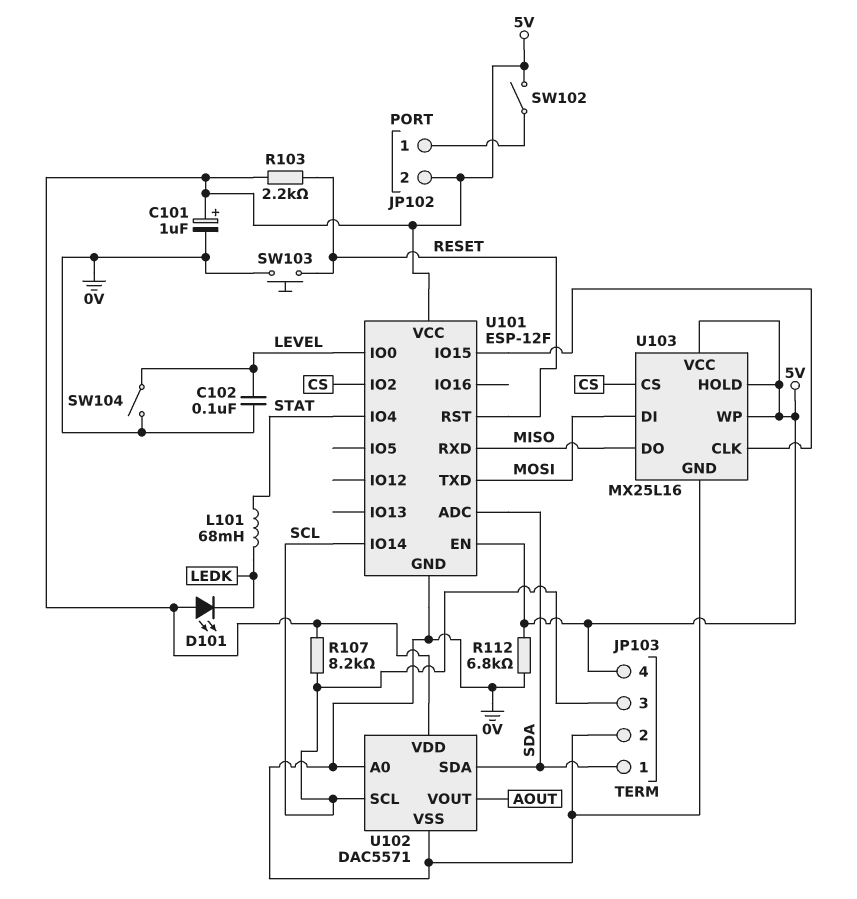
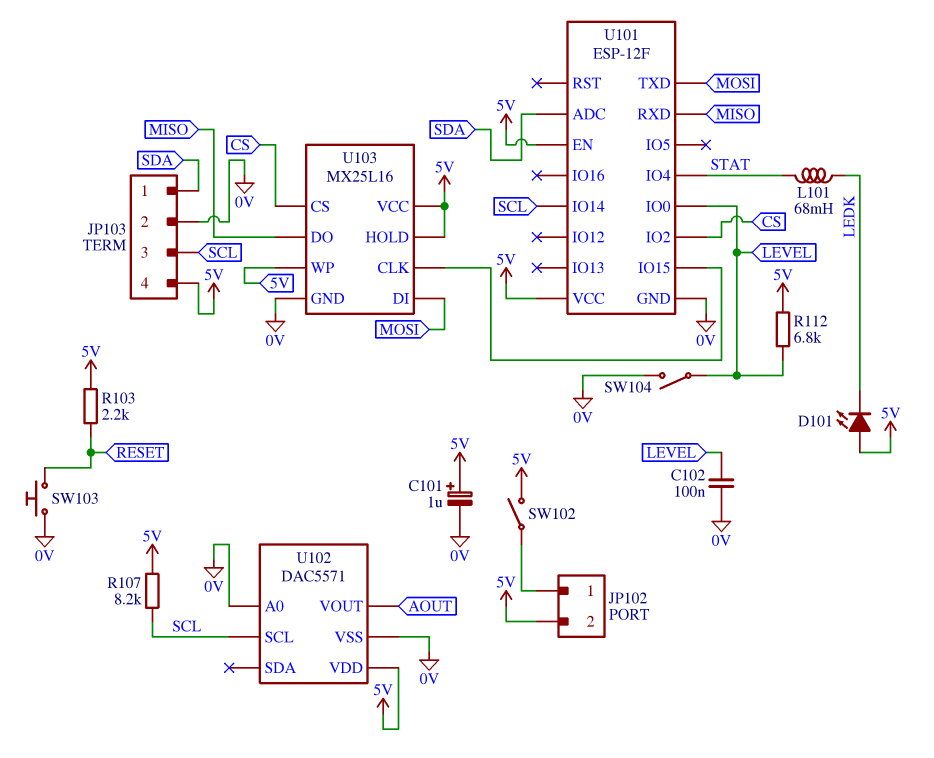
R112: 6.8k (0V, 5V) -> 6.8k (5V, LEVEL)
U101 pin RST: RESET -> none
U102 pin SDA: SDA -> none

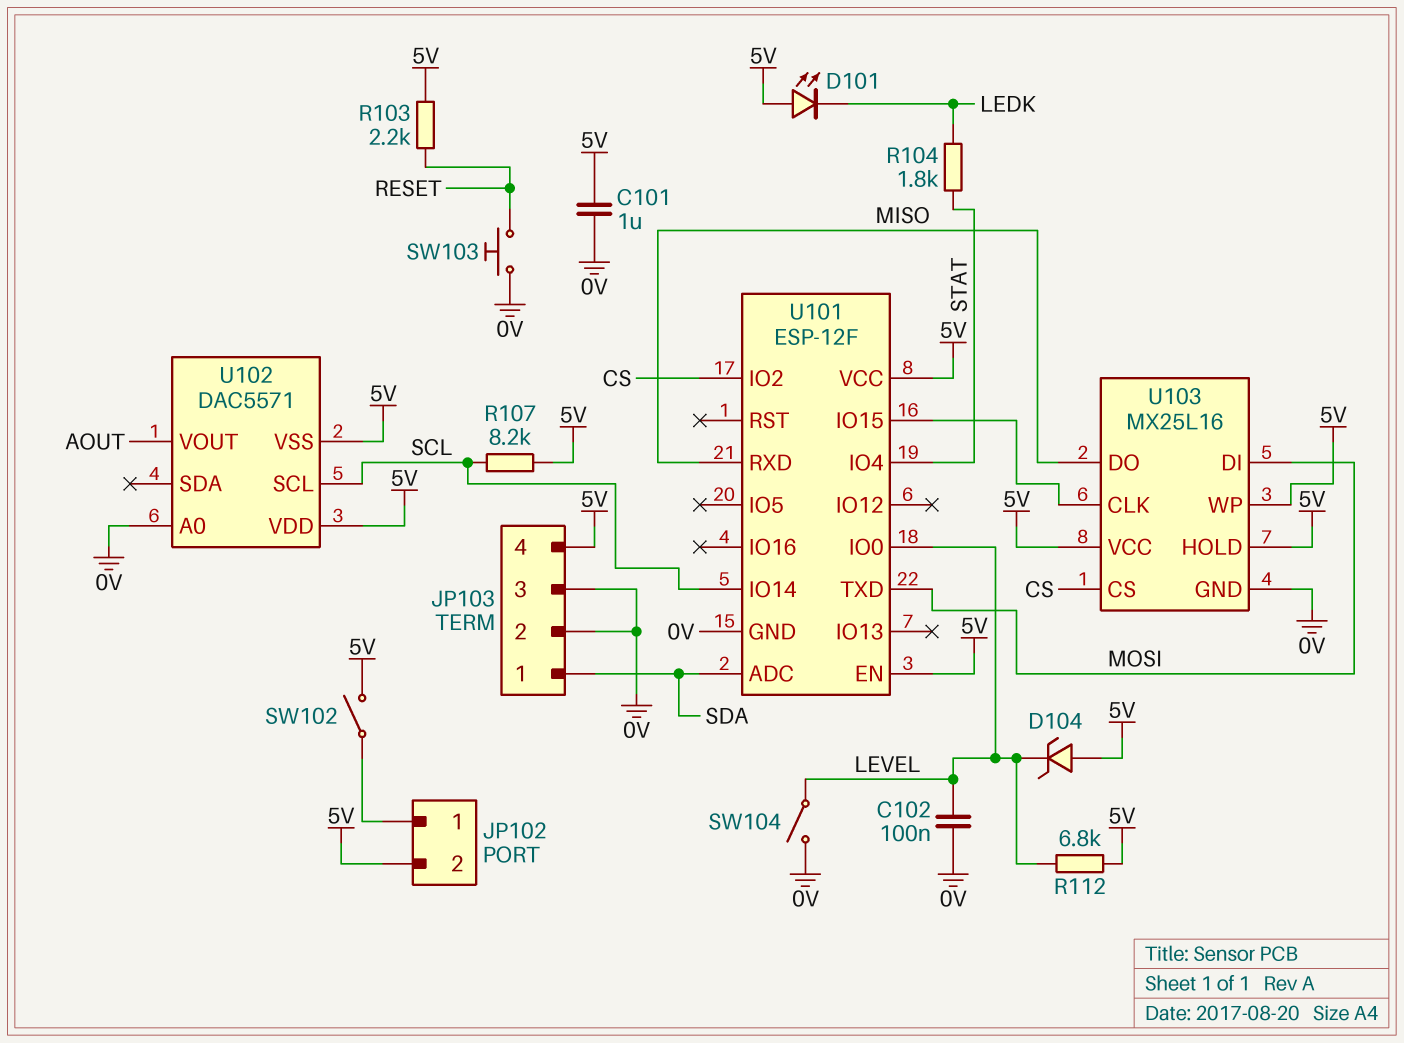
C101: 1uF (plus 5V, minus 0V) -> 1uF (0V, 5V)
D104: none -> zener (A 5V, K LEVEL)
JP103 pin 3: SCL -> 0V
L101: 68mH (LEDK, STAT) -> none
R104: none -> 1.8k (LEDK, STAT)
U102 pin VSS: 0V -> 5V

